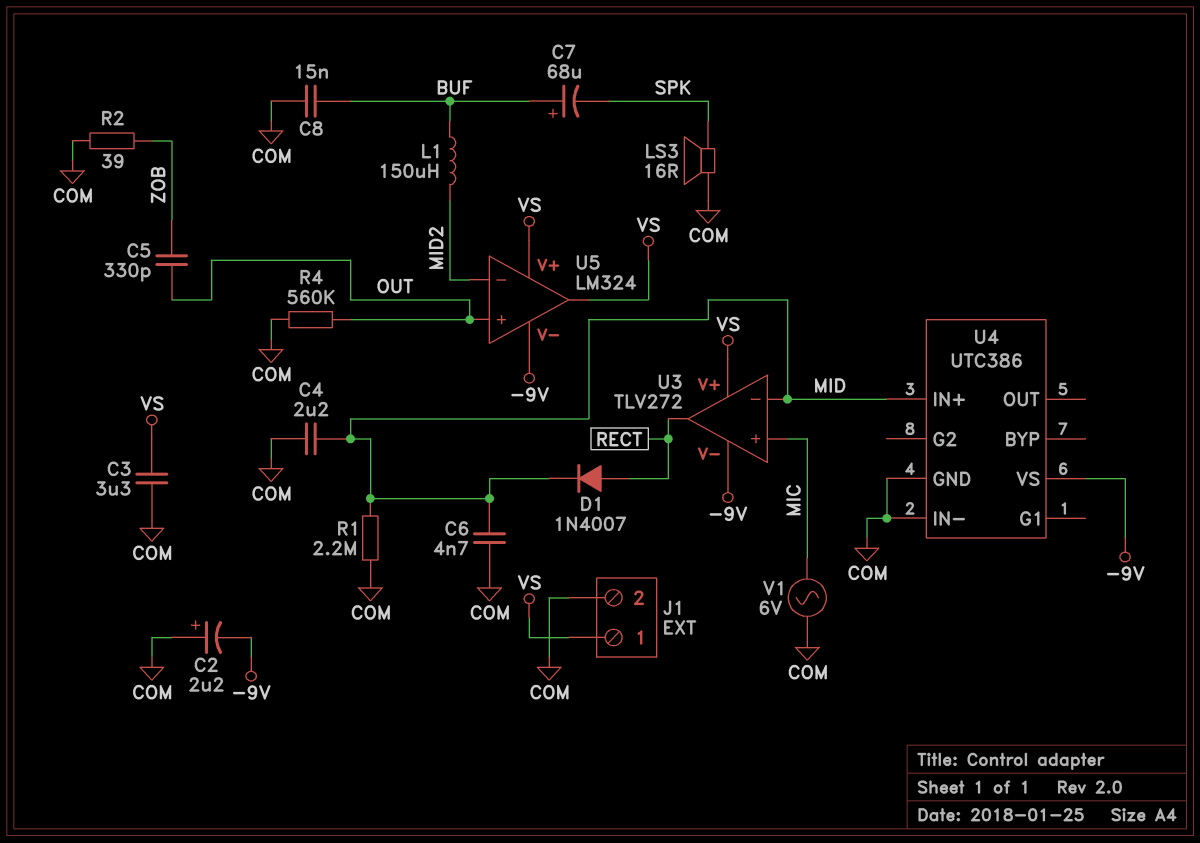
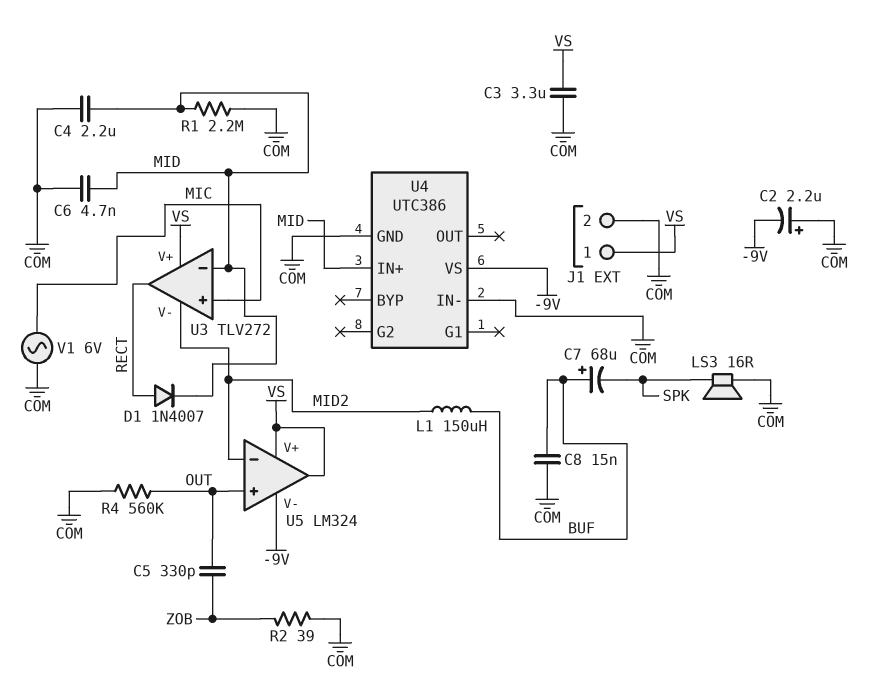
U3 pin V-: -9V -> MID2

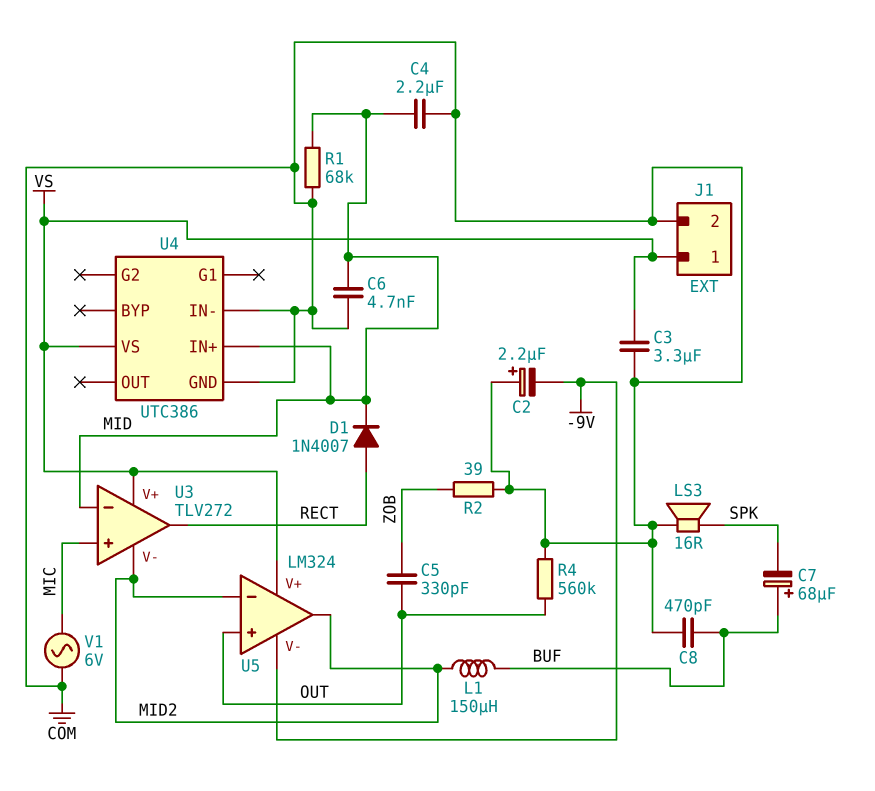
C8: 15nF (BUF, COM) -> 470pF (BUF, COM)
R1: 2.2M (COM, MID) -> 68k (COM, MID)
U4 pin VS: -9V -> VS
U5 pin out: VS -> MID2

